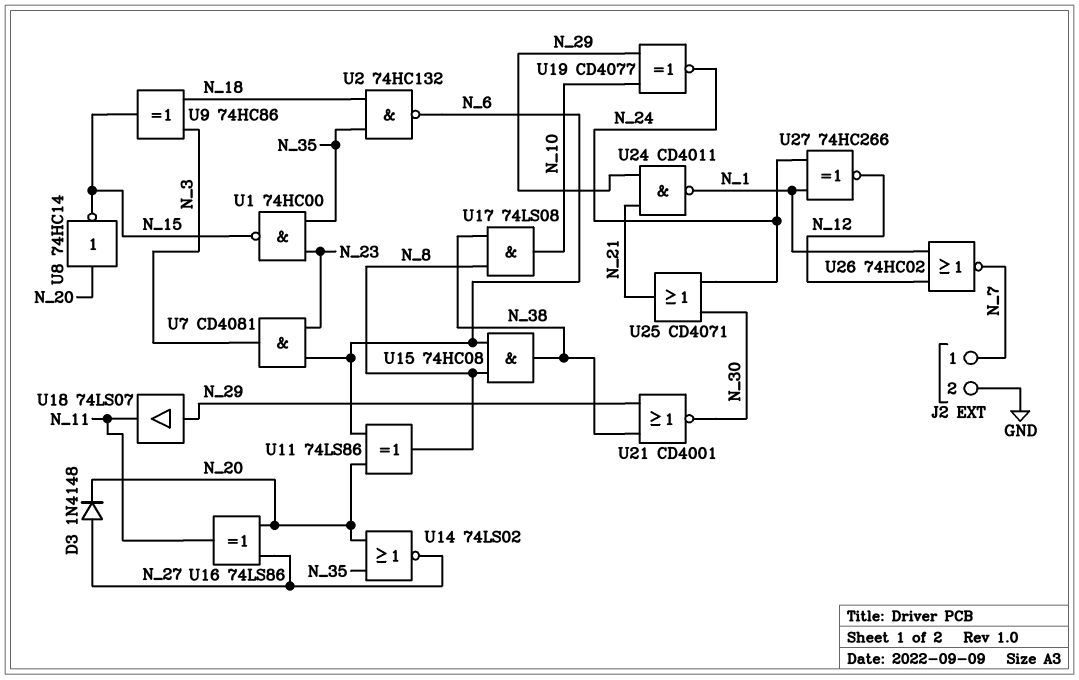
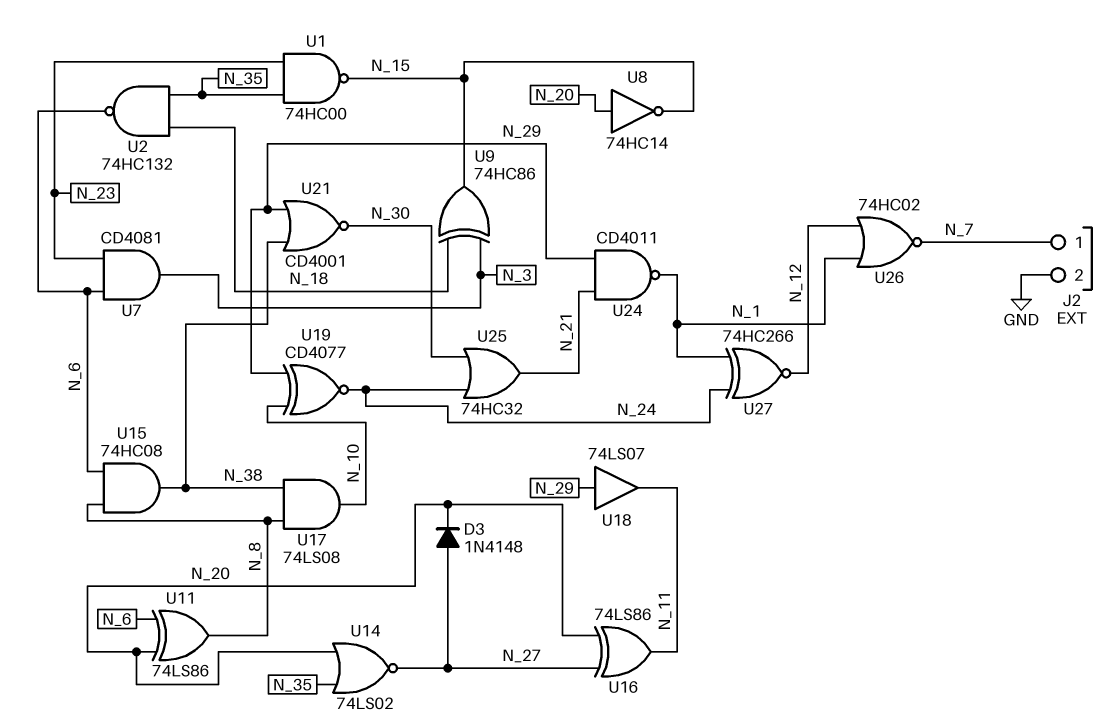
U25: OR CD4071 (in N_24, in N_30, out N_21) -> OR 74HC32 (in N_24, in N_30, out N_21)

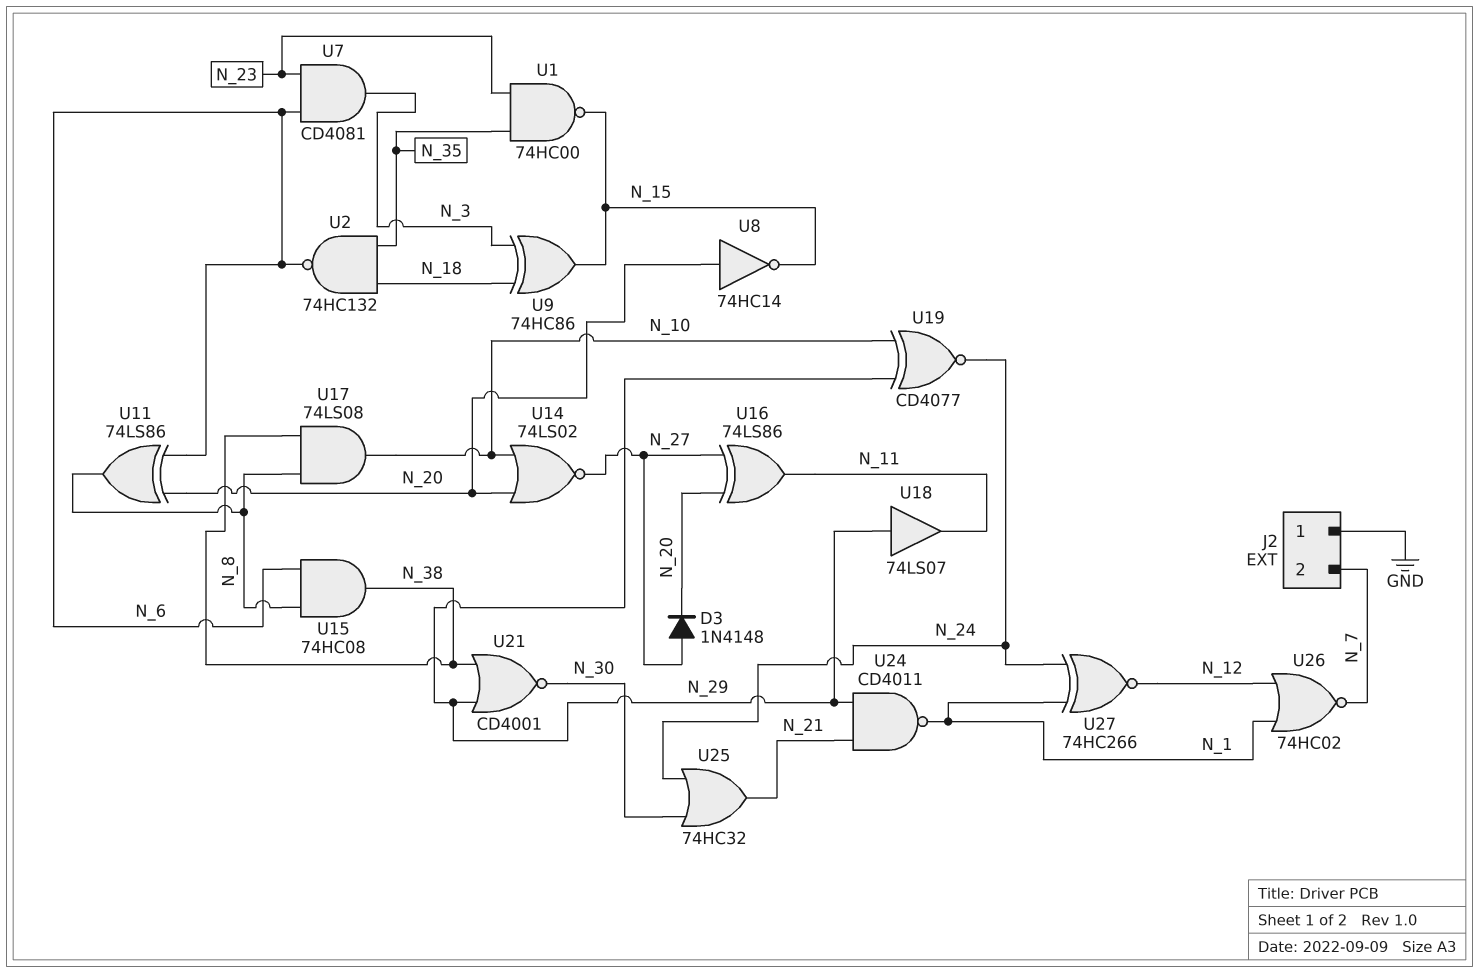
J2 pin 1: N_7 -> GND
J2 pin 2: GND -> N_7
U14: NOR 74LS02 (in N_20, in N_35, out N_27) -> NOR 74LS02 (in N_10, in N_20, out N_27)

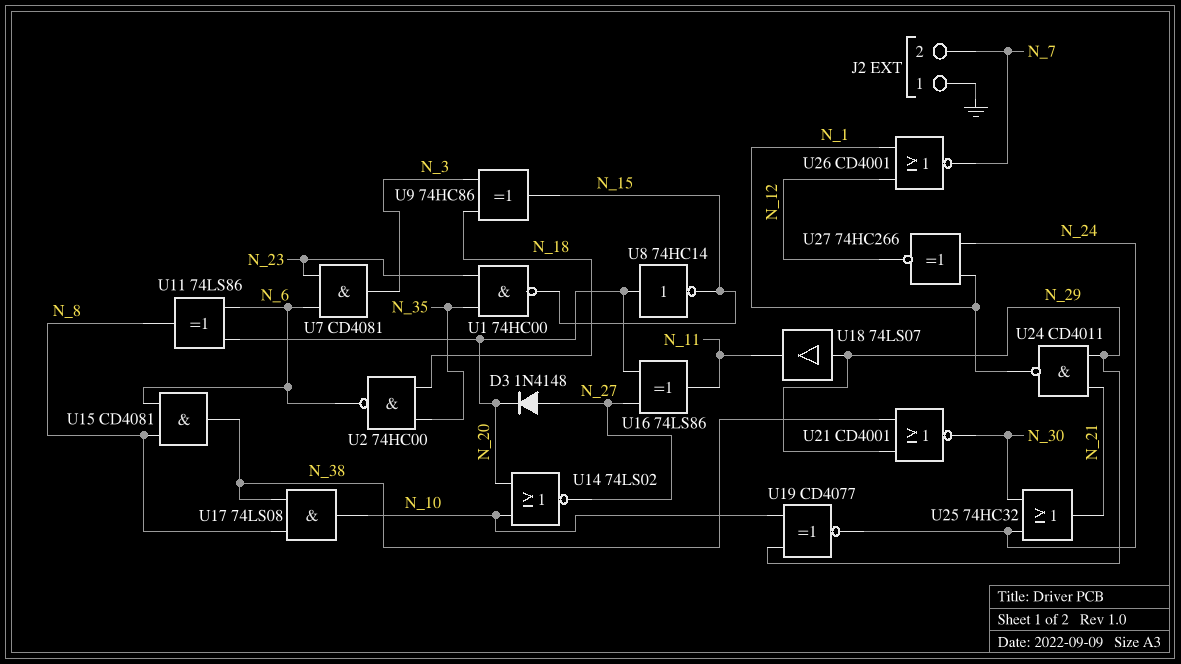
U2: NAND 74HC132 (in N_18, in N_35, out N_6) -> NAND 74HC00 (in N_18, in N_35, out N_6)
U15: AND 74HC08 (in N_6, in N_8, out N_38) -> AND CD4081 (in N_6, in N_8, out N_38)
U26: NOR 74HC02 (in N_1, in N_12, out N_7) -> NOR CD4001 (in N_1, in N_12, out N_7)

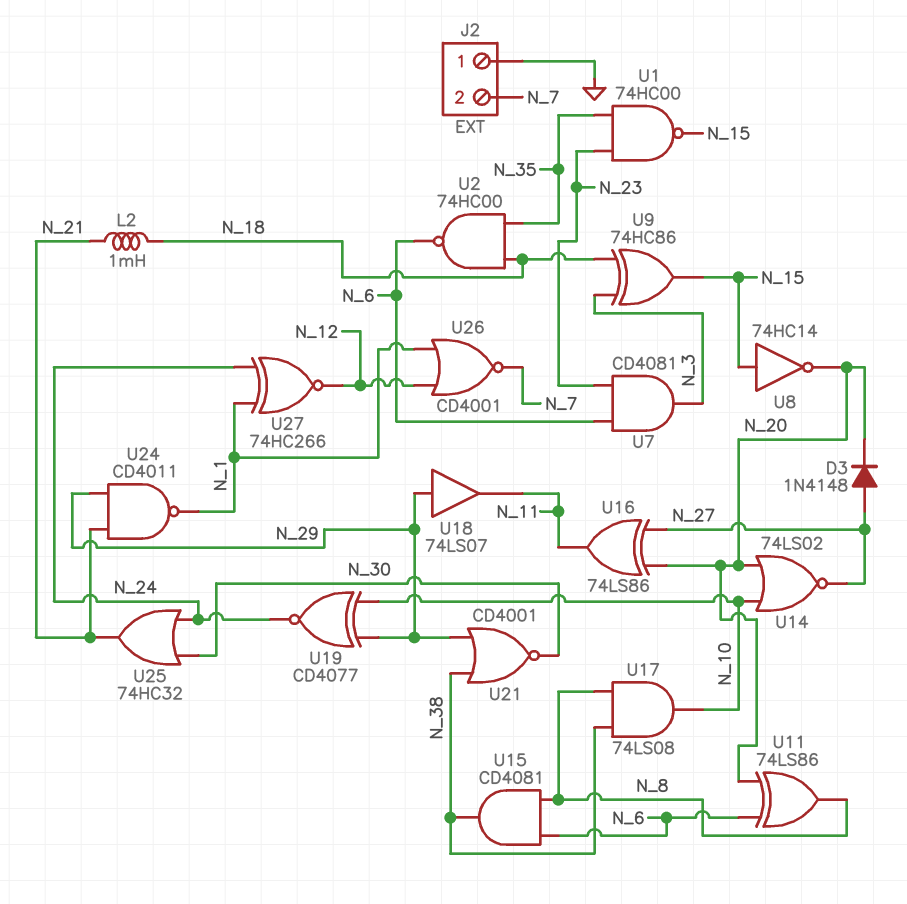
L2: none -> 1mH (N_18, N_21)
U8: NOT 74HC14 (in N_20, out N_15) -> NOT 74HC14 (in N_15, out N_20)

